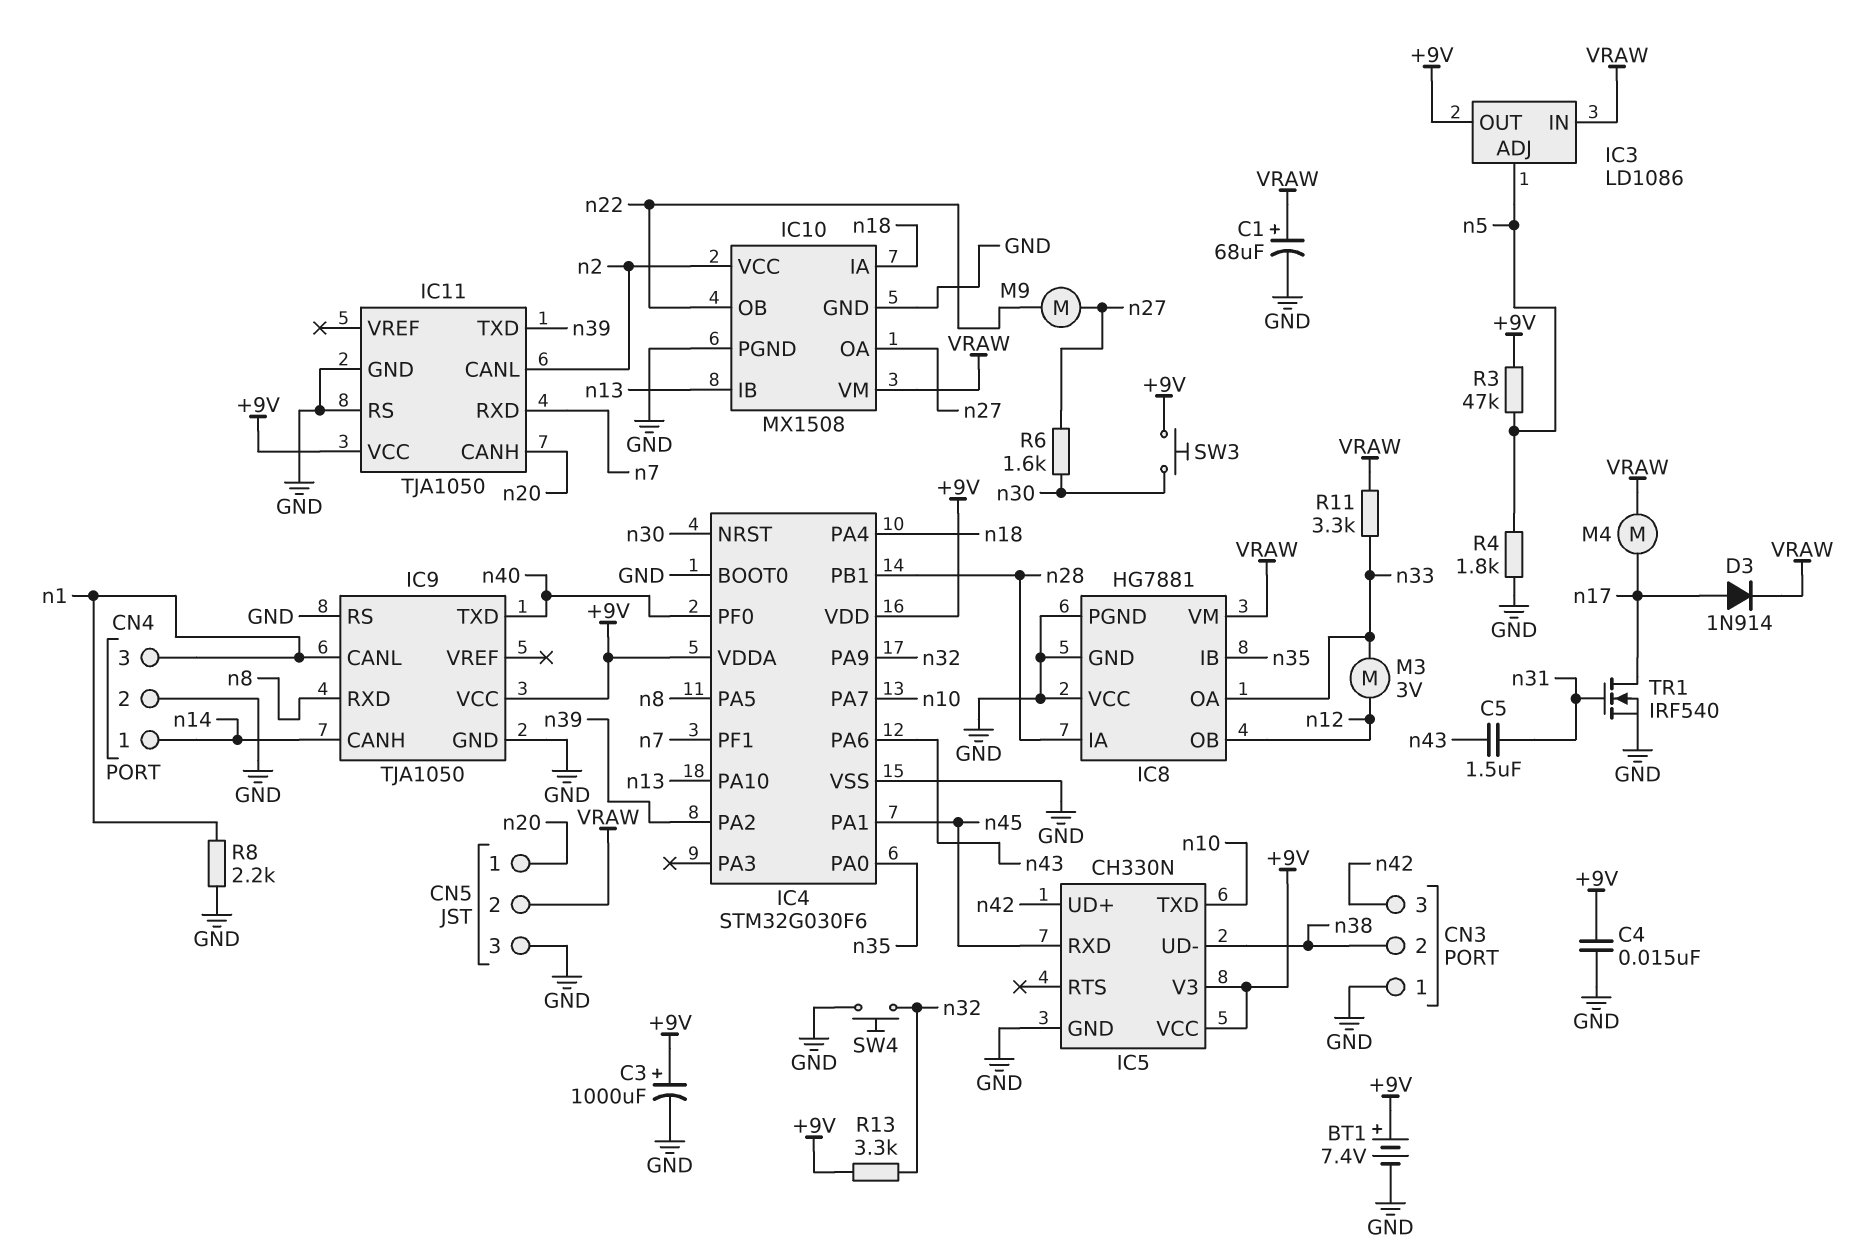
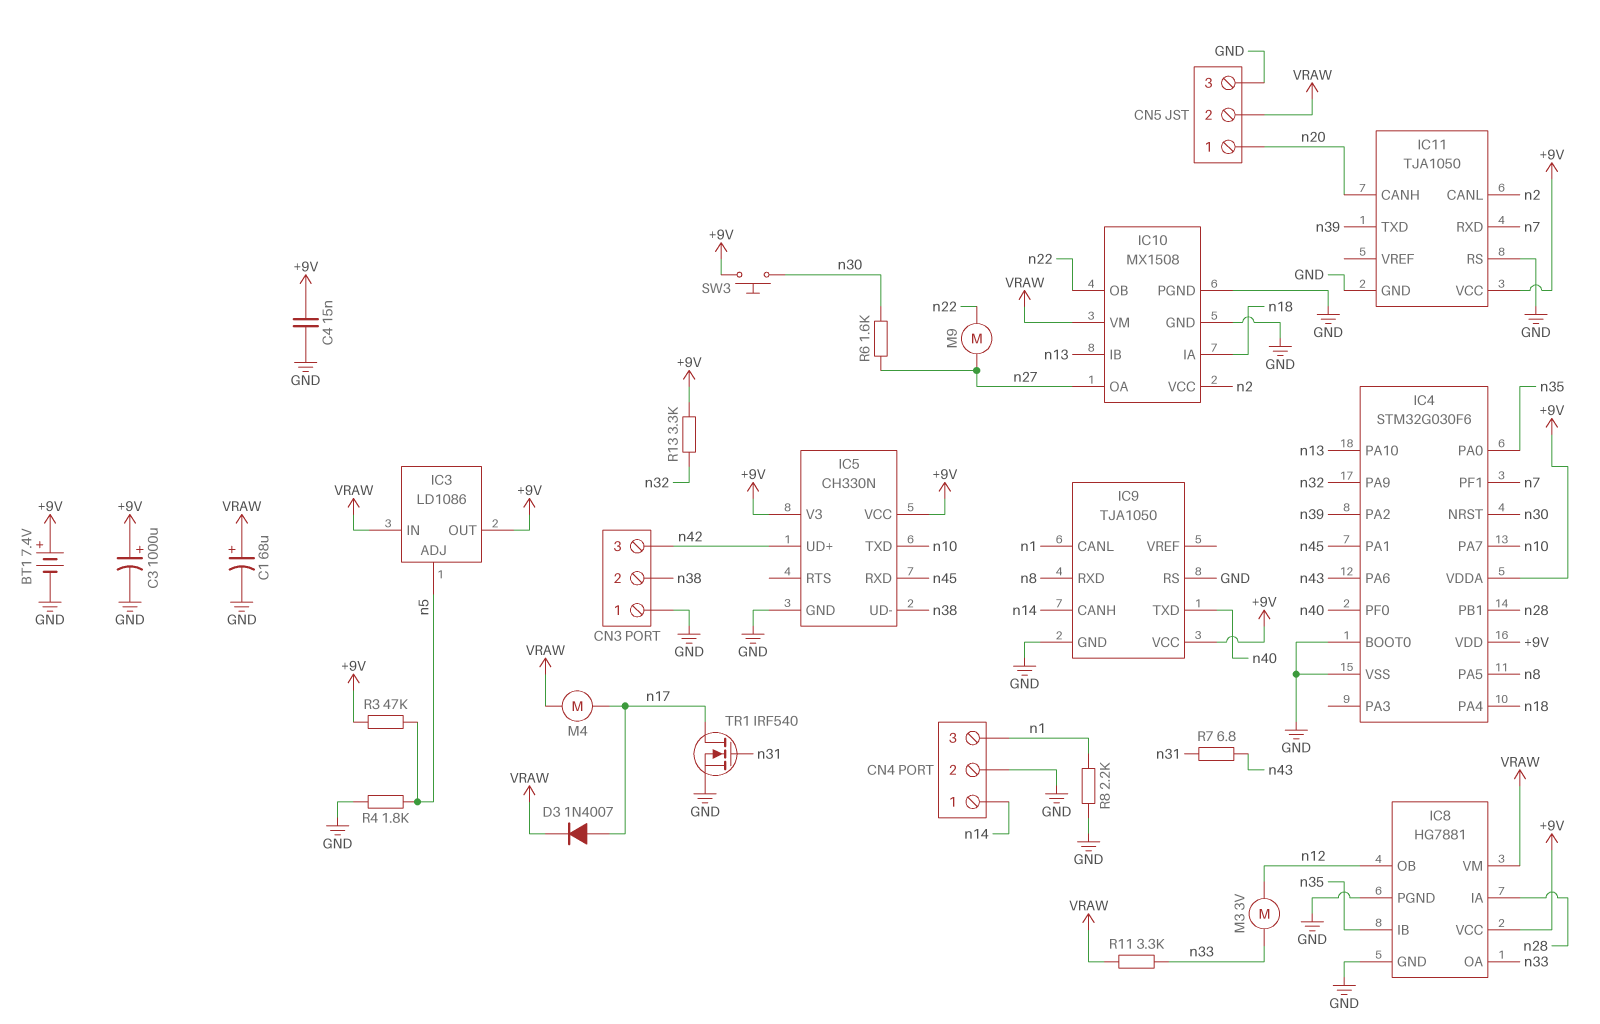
C5: 1.5uF (n31, n43) -> none
D3: diode 1N914 (A n17, K VRAW) -> diode 1N4007 (A n17, K VRAW)
IC8 pin VCC: GND -> +9V
R7: none -> 6.8 (n31, n43)
SW4: button (GND, n32) -> none

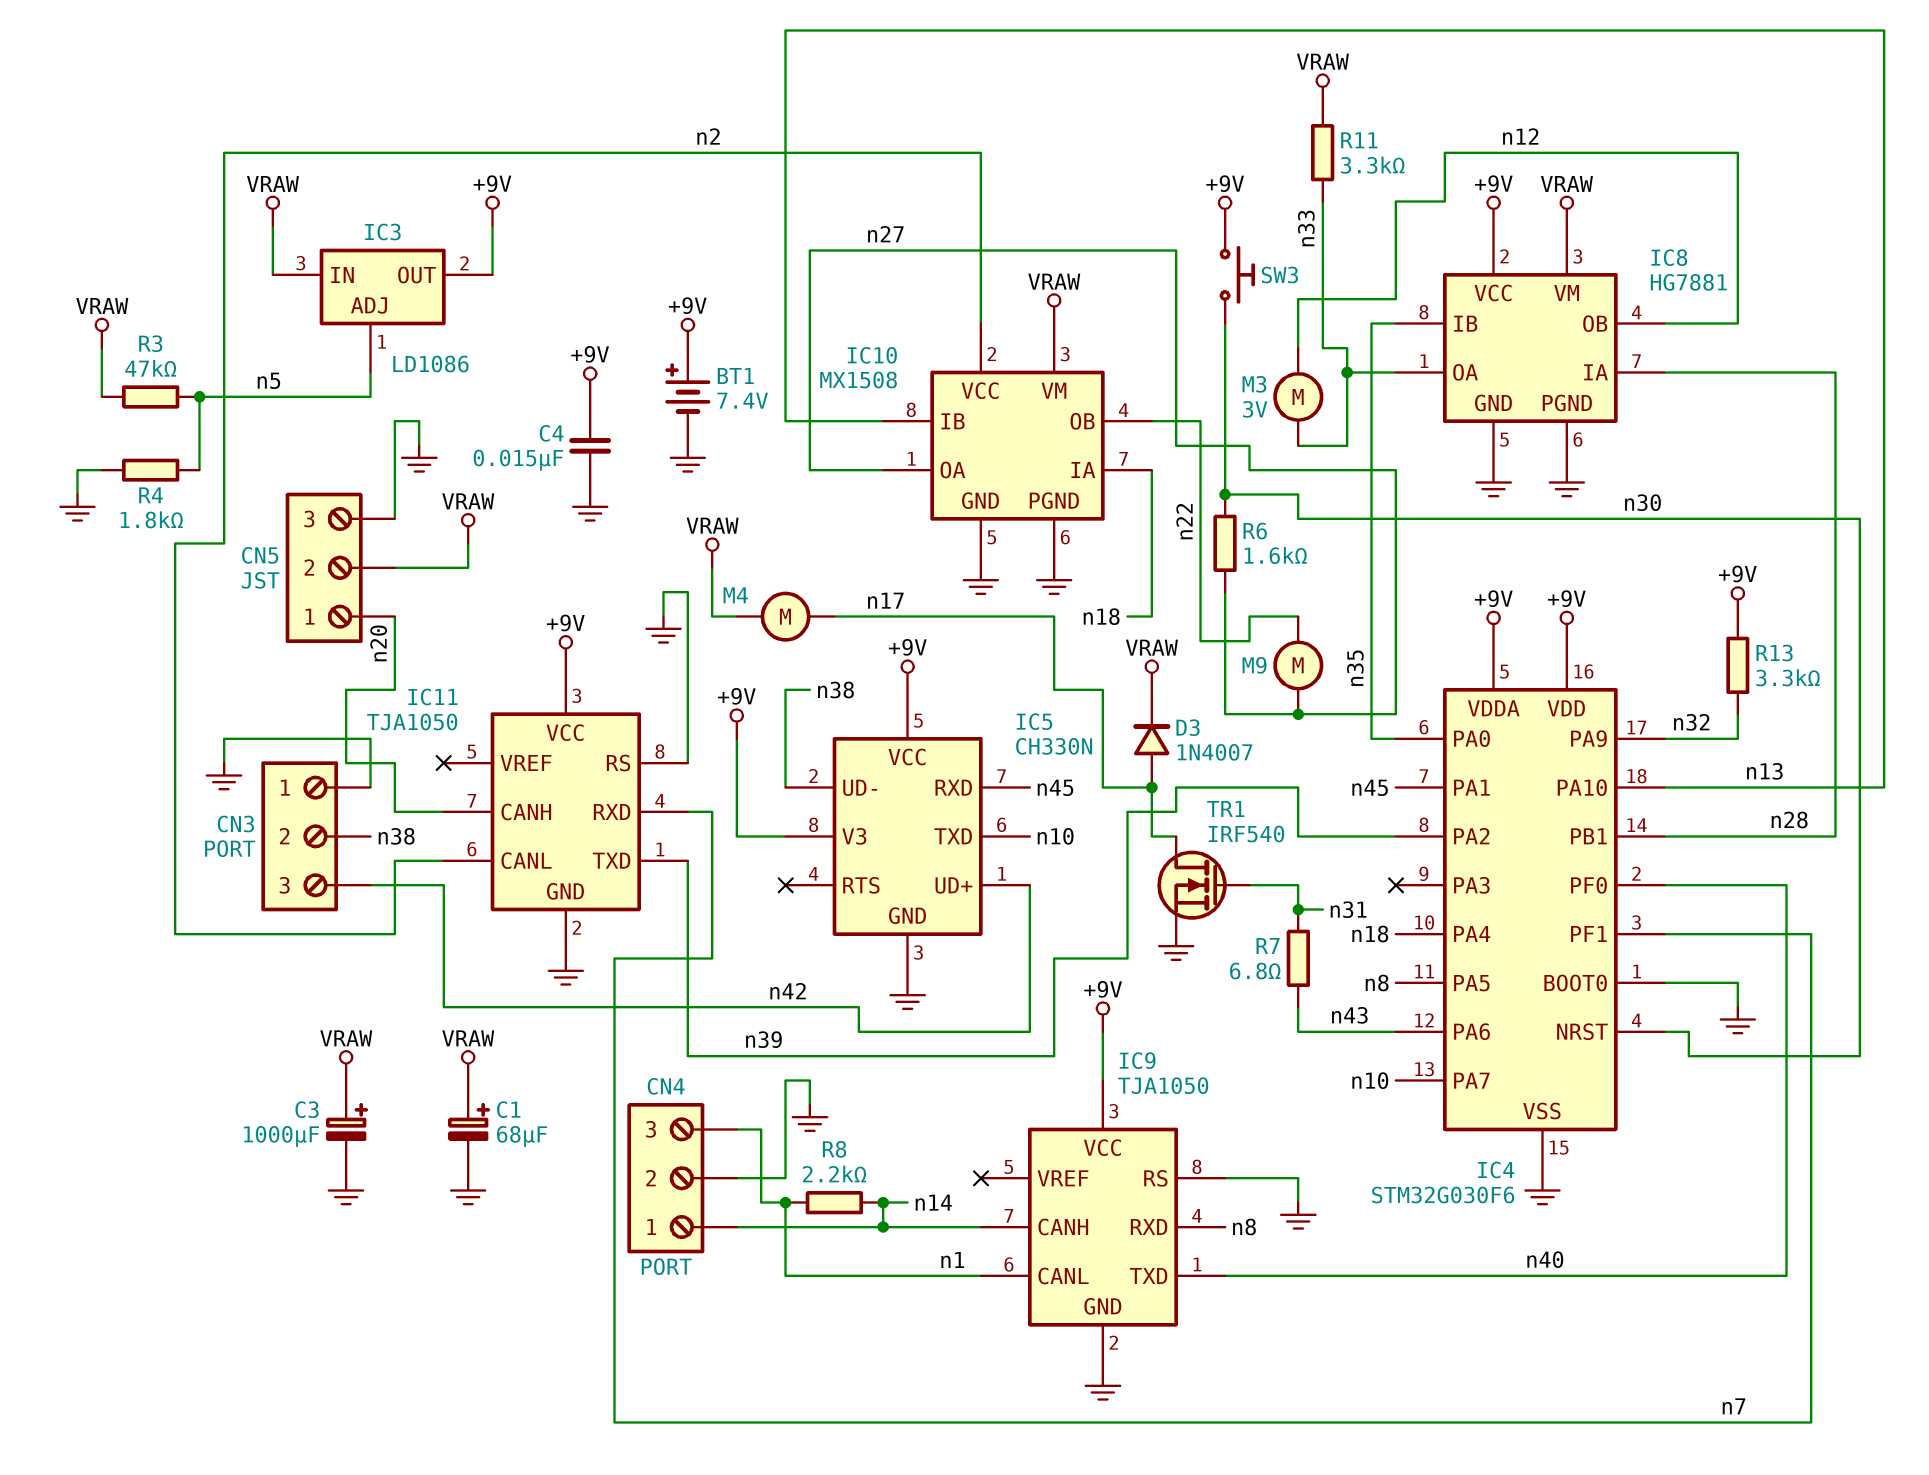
C3: 1000uF (plus +9V, minus GND) -> 1000uF (plus VRAW, minus GND)
R3: 47k (+9V, n5) -> 47k (VRAW, n5)
R8: 2.2k (GND, n1) -> 2.2k (n1, n14)

